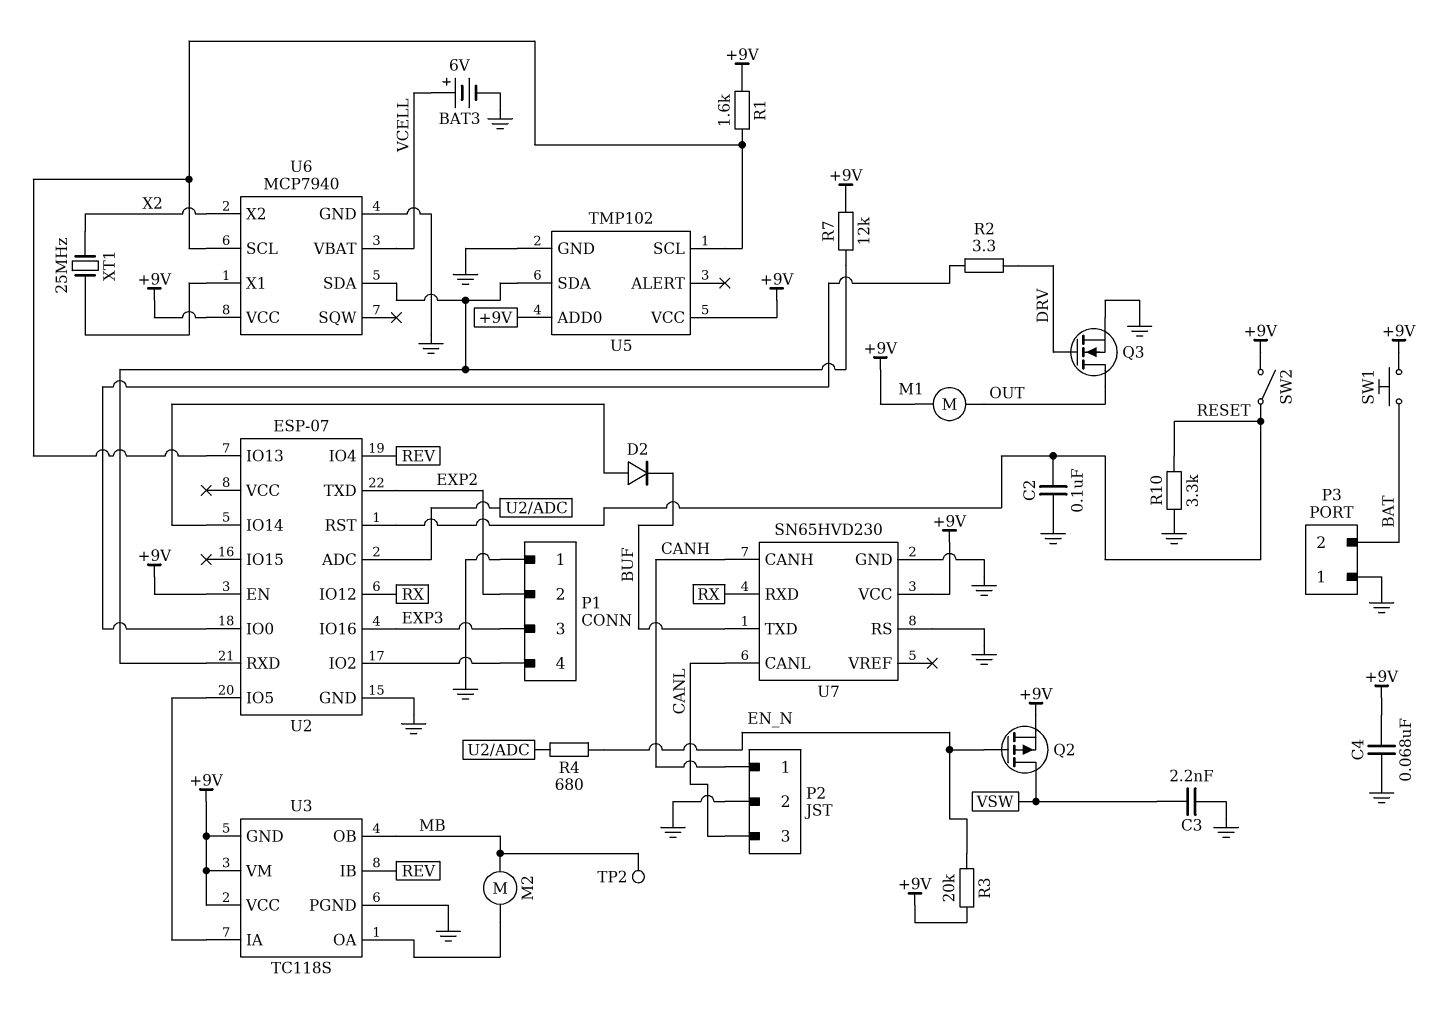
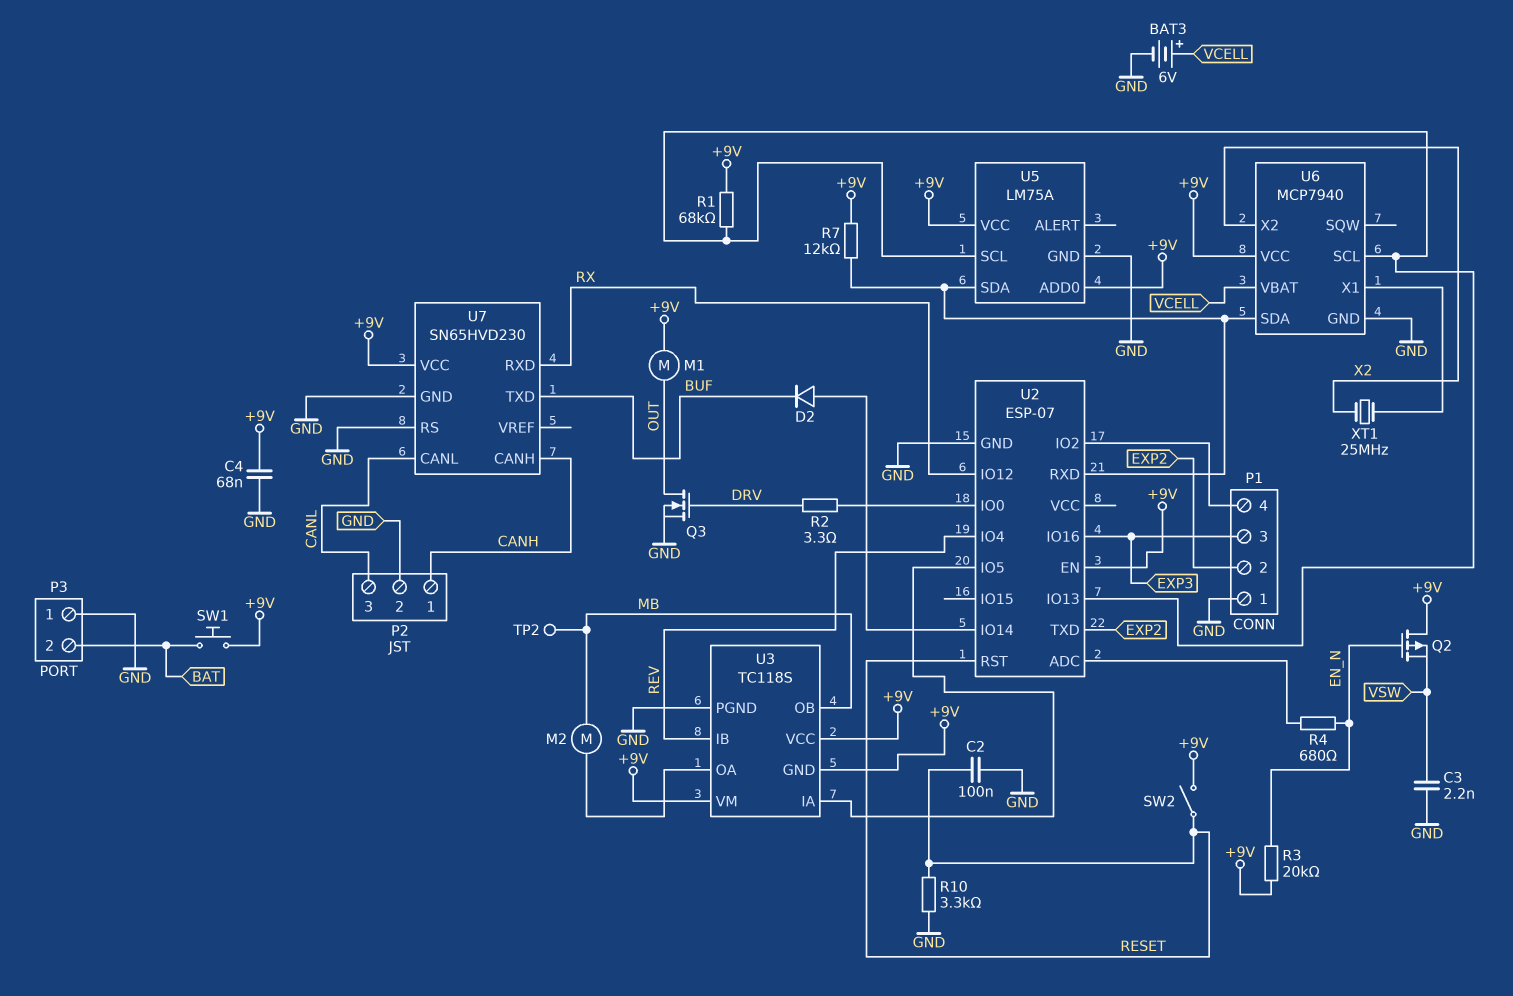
Q2: PMOS (G EN_N, D VSW, S +9V) -> PMOS (G EN_N, D +9V, S VSW)
R1: 1.6k (+9V, U2/IO13) -> 68k (+9V, U2/IO13)
U5: TMP102 -> LM75A

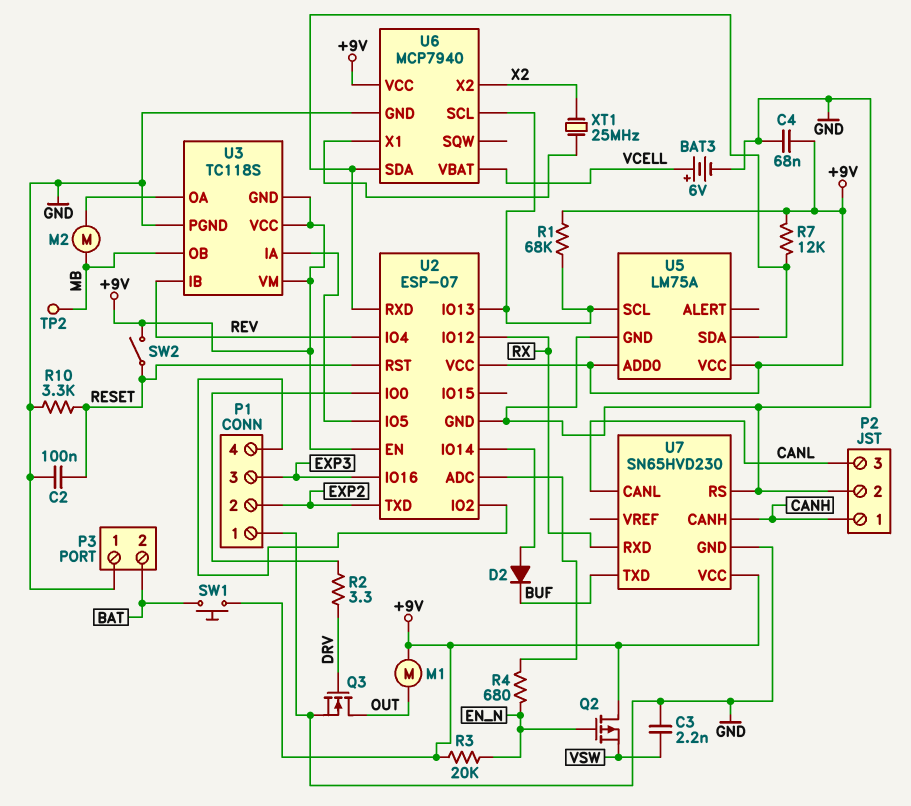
U2 pin VCC: none -> +9V

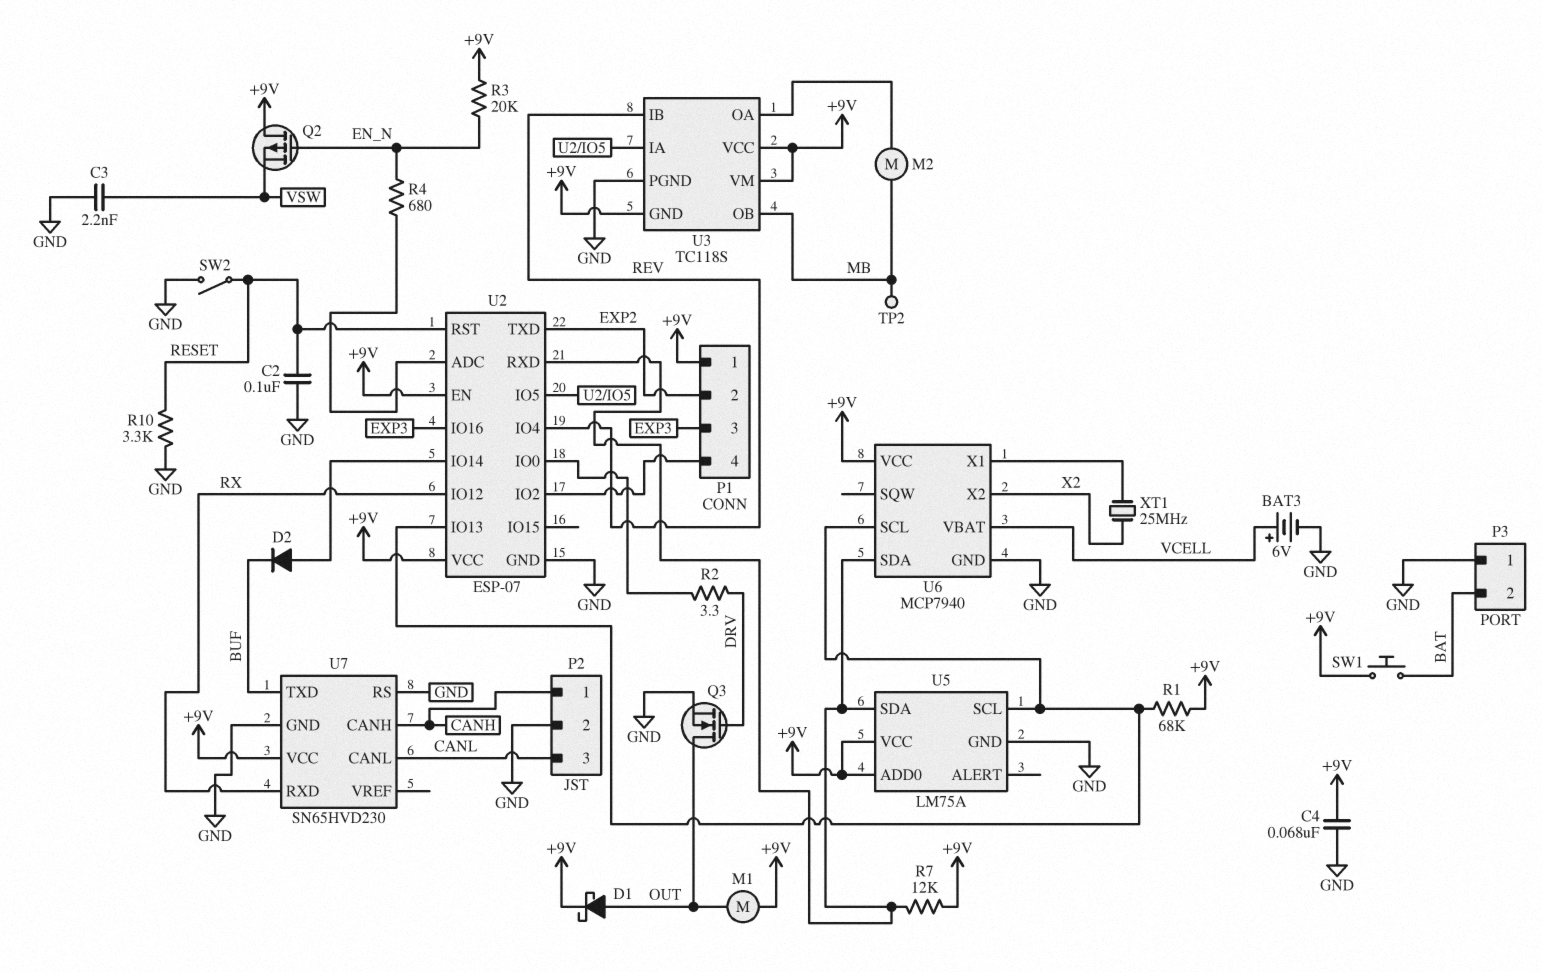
D1: none -> schottky (A OUT, K +9V)
P1 pin 1: GND -> +9V
SW2: switch (+9V, RESET) -> switch (GND, RESET)

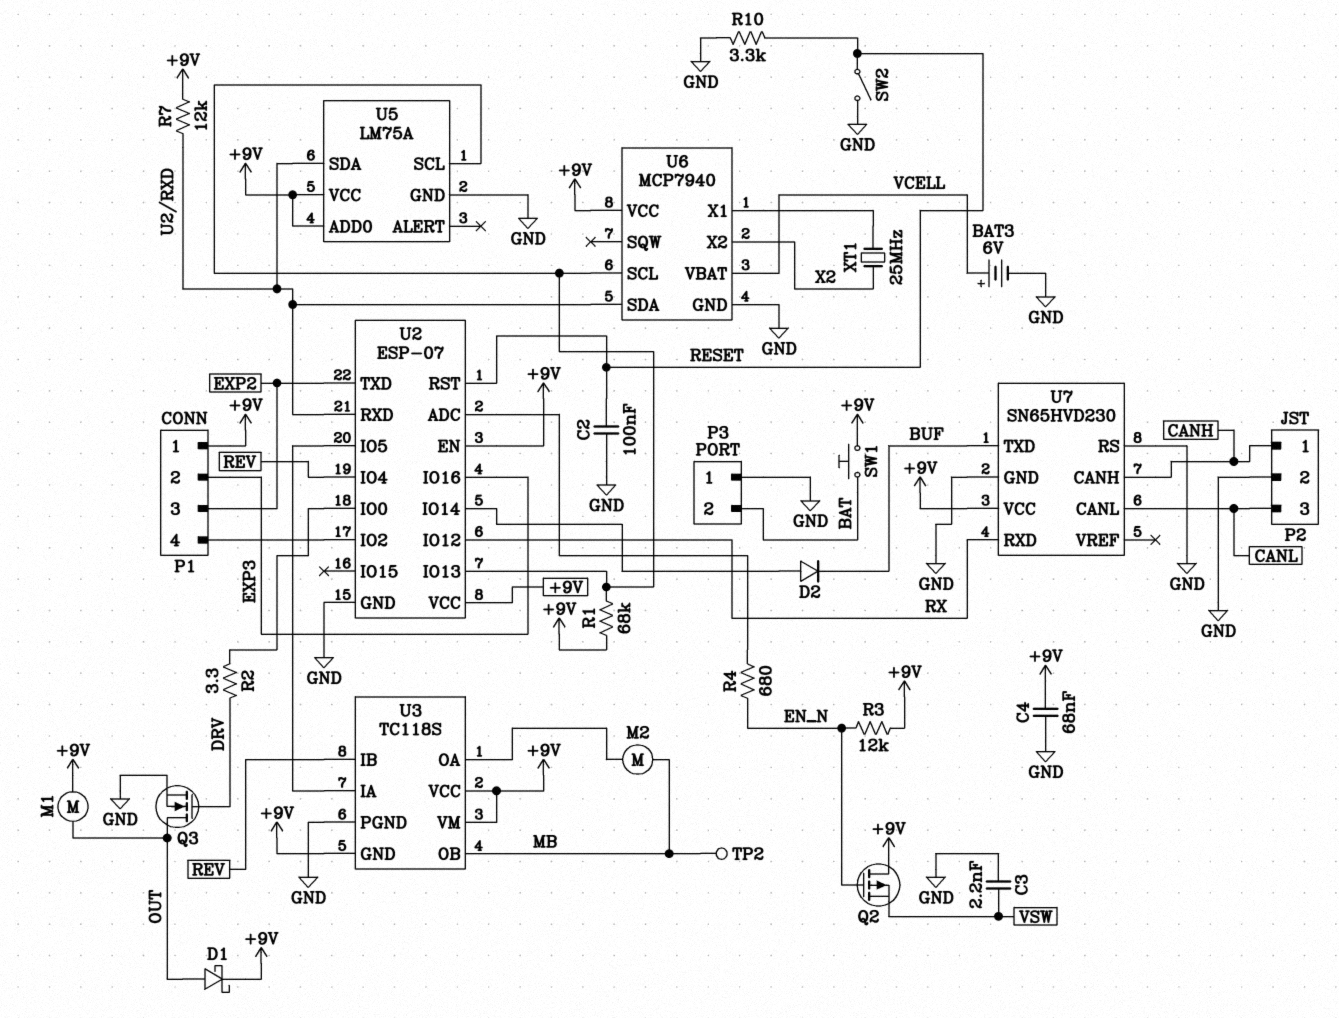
P1 pin 2: EXP2 -> EXP3
P1 pin 3: EXP3 -> EXP2
R3: 20k (+9V, EN_N) -> 12k (+9V, EN_N)

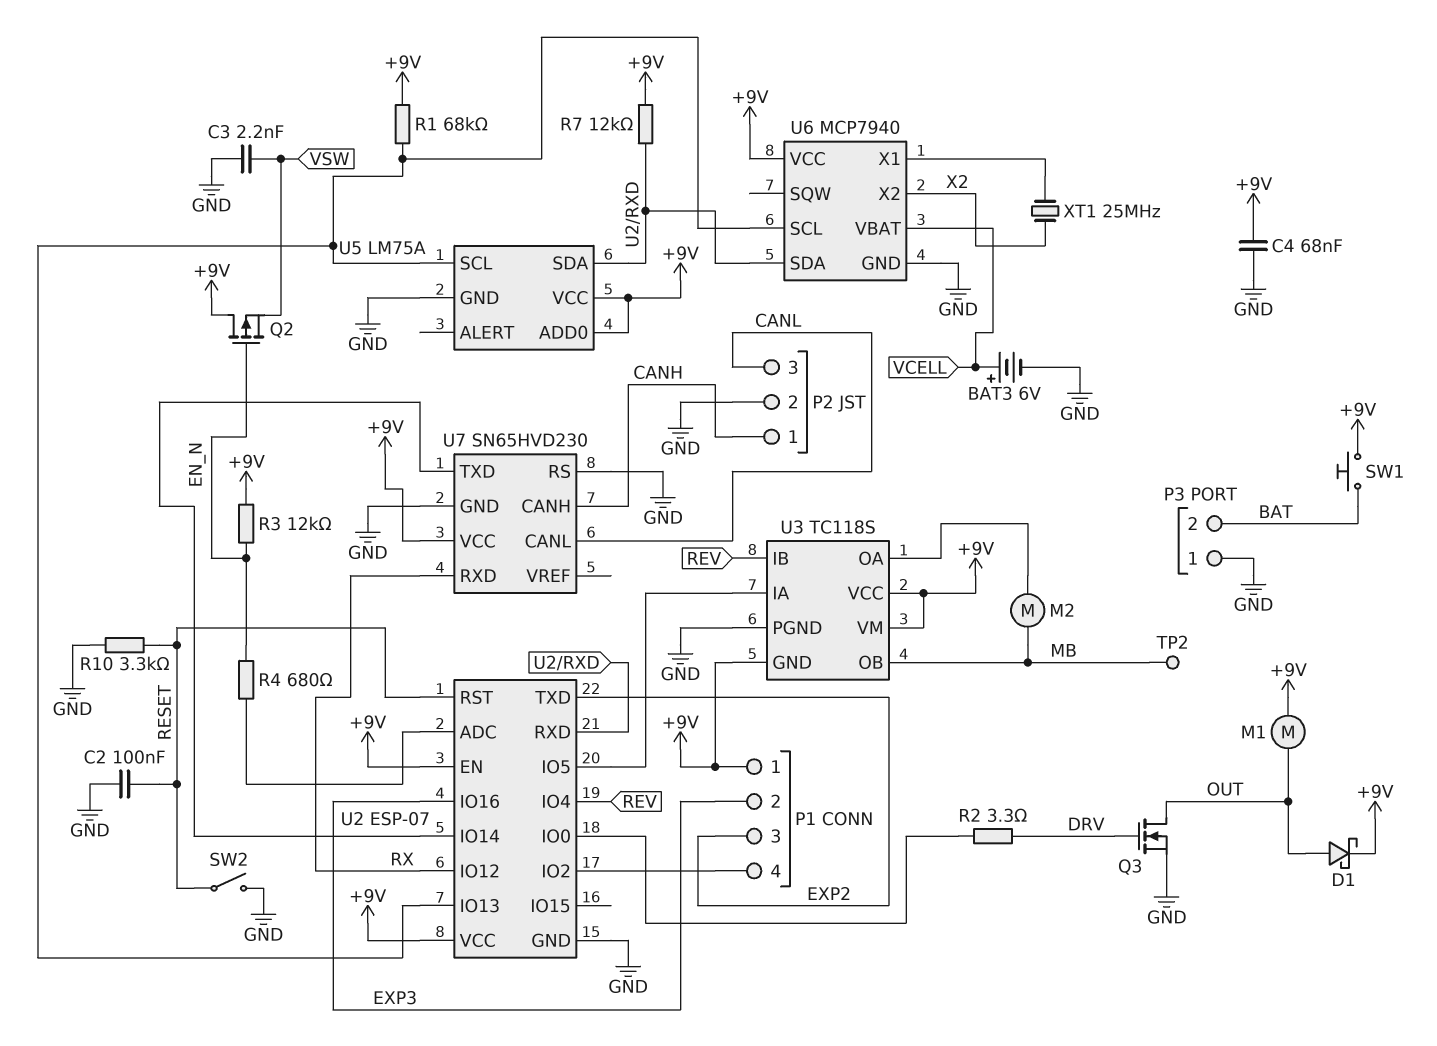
D2: diode (A U2/IO14, K BUF) -> none
U7 pin TXD: BUF -> U2/IO14

